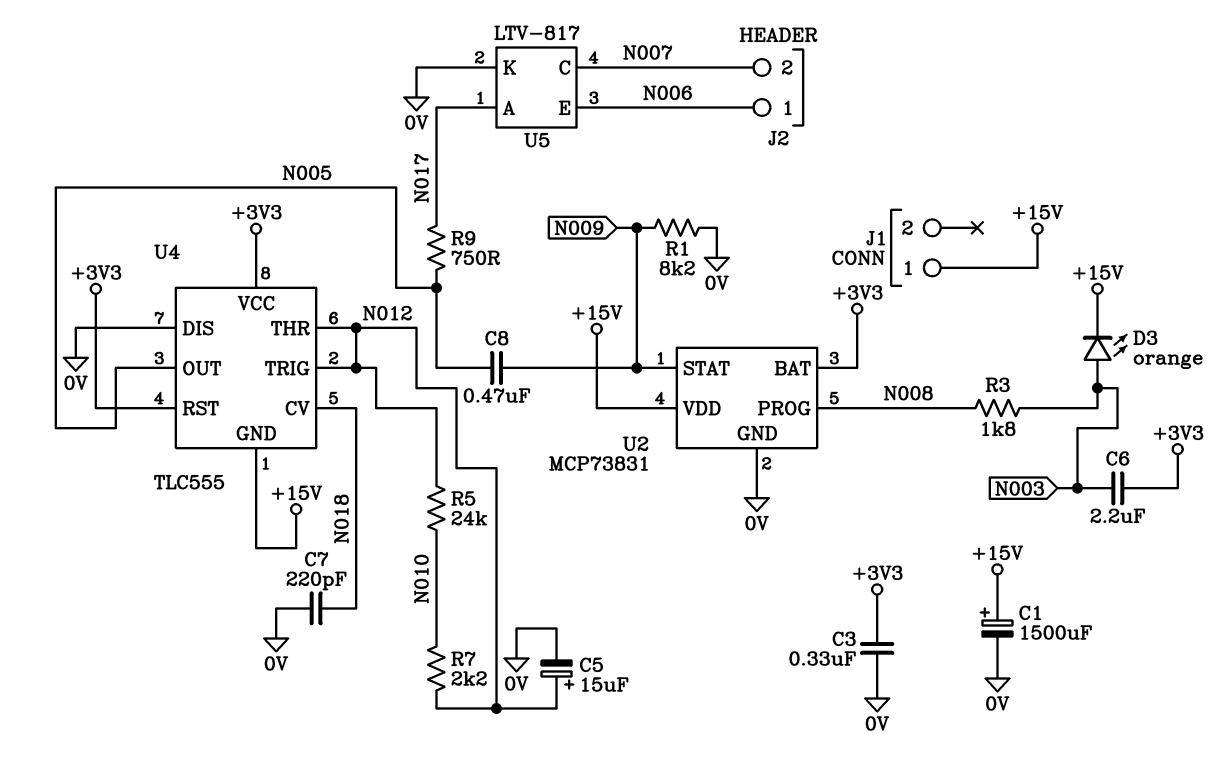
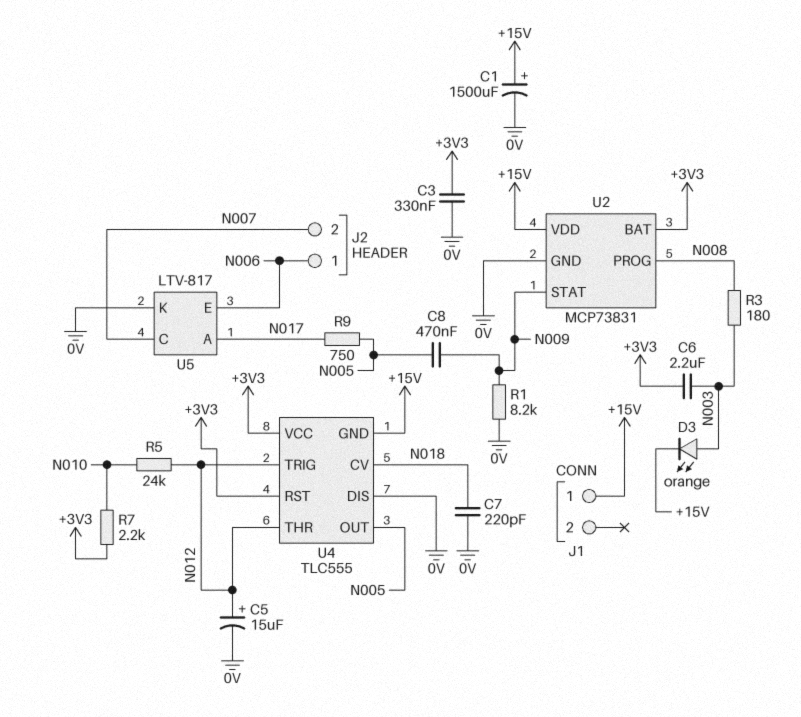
R3: 1.8k (N003, N008) -> 180 (N003, N008)
R7: 2.2k (N010, N012) -> 2.2k (+3V3, N010)

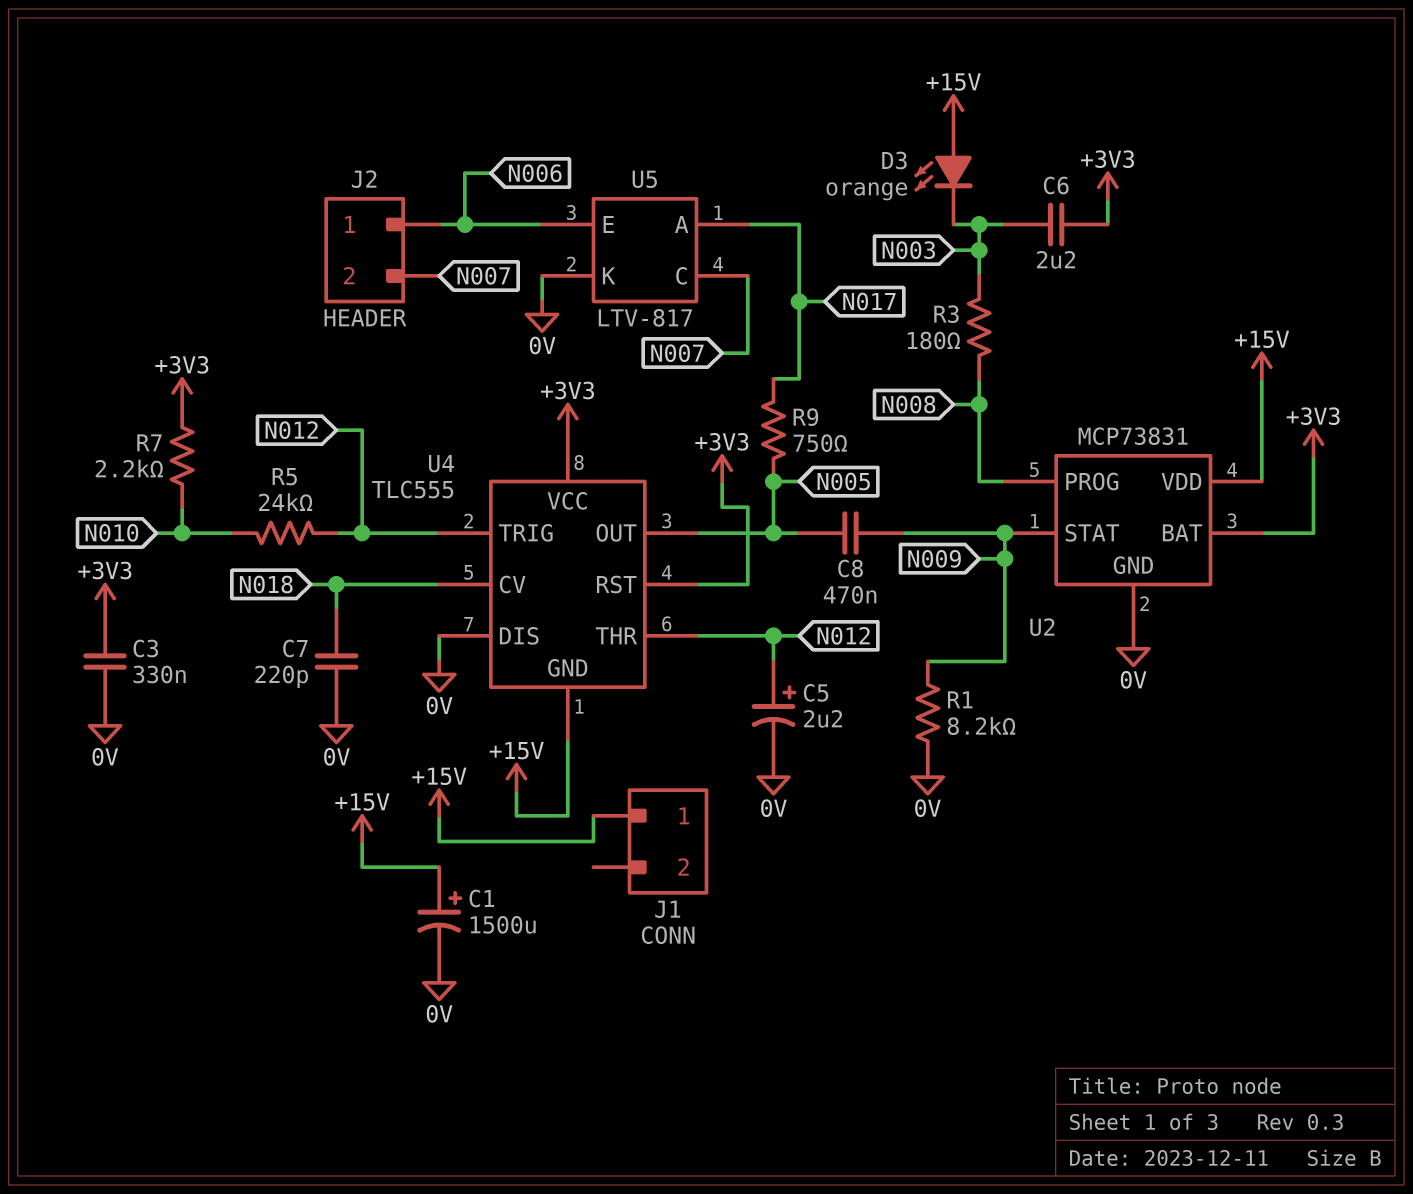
C5: 15uF (plus N012, minus 0V) -> 2.2uF (plus N012, minus 0V)
D3: LED orange (A N003, K +15V) -> LED orange (A +15V, K N003)

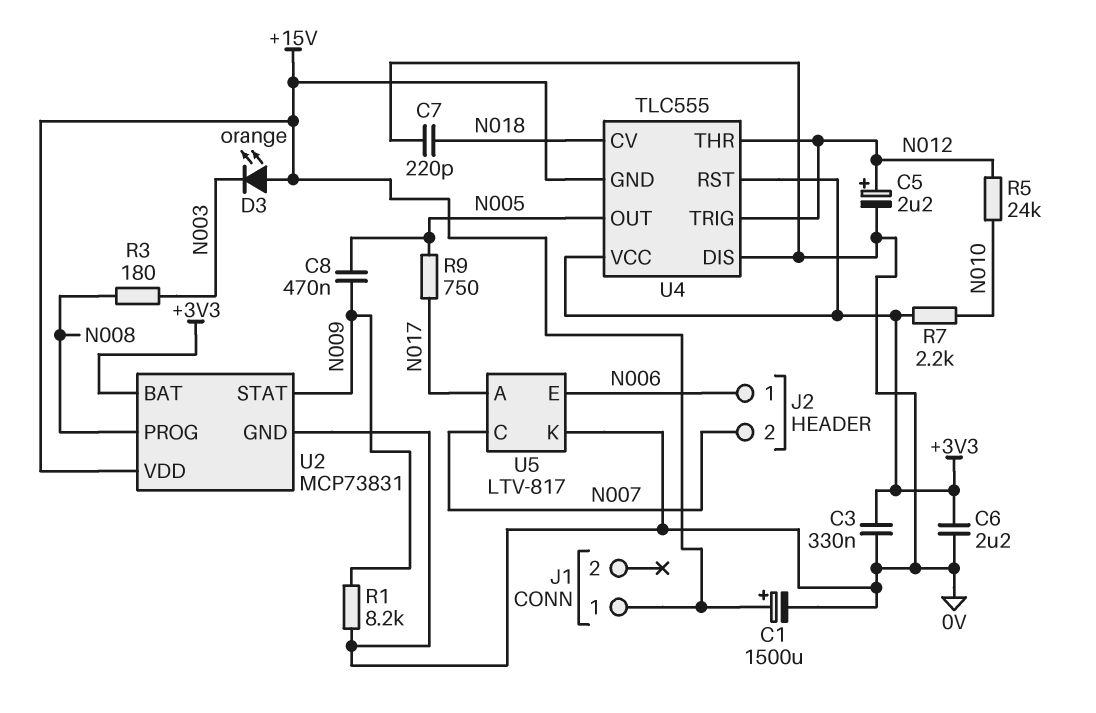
C6: 2.2uF (+3V3, N003) -> 2.2uF (+3V3, 0V)

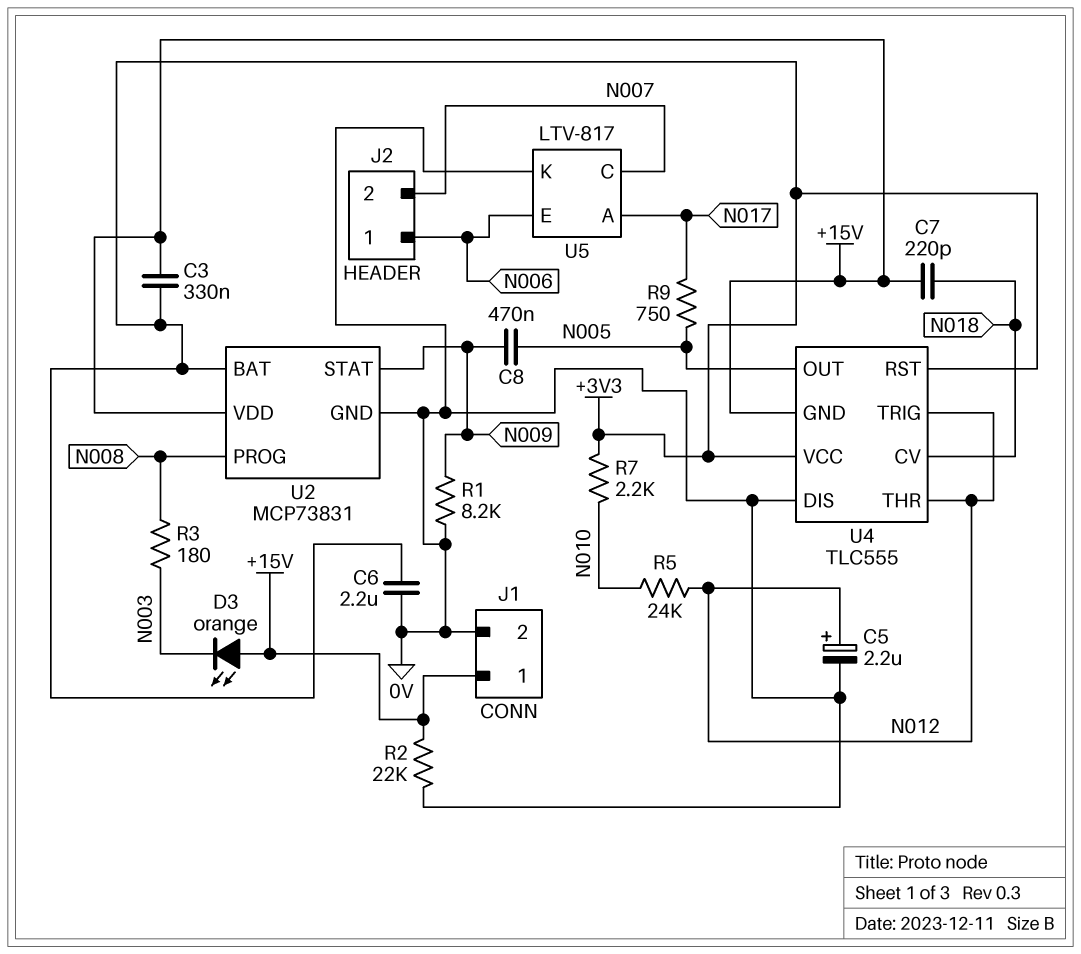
C1: 1500uF (plus +15V, minus 0V) -> none
C3: 330nF (+3V3, 0V) -> 330nF (+3V3, +15V)
C7: 220pF (0V, N018) -> 220pF (+15V, N018)
J1 pin 2: none -> 0V
R2: none -> 22k (+15V, 0V)

